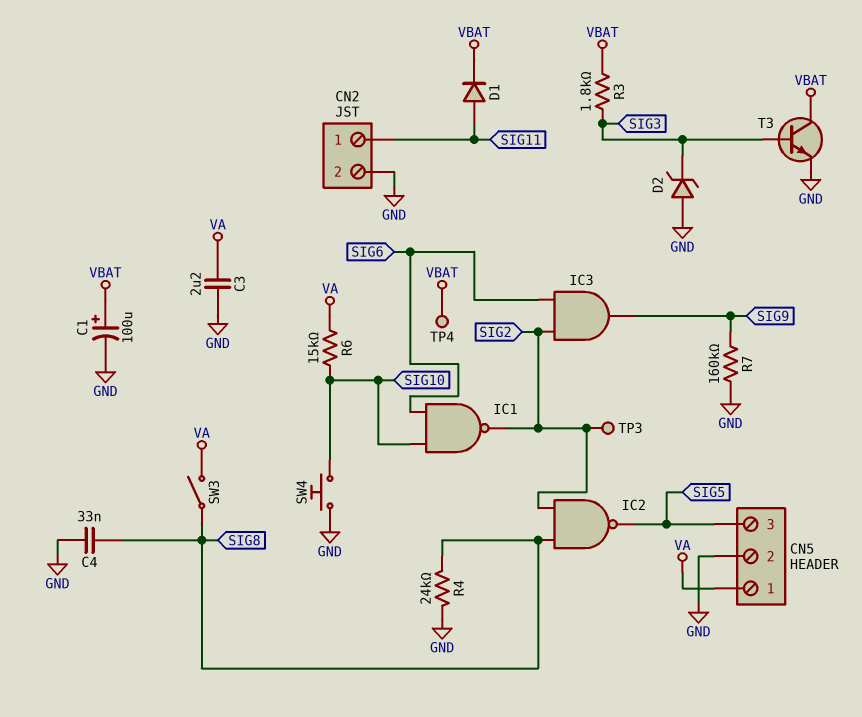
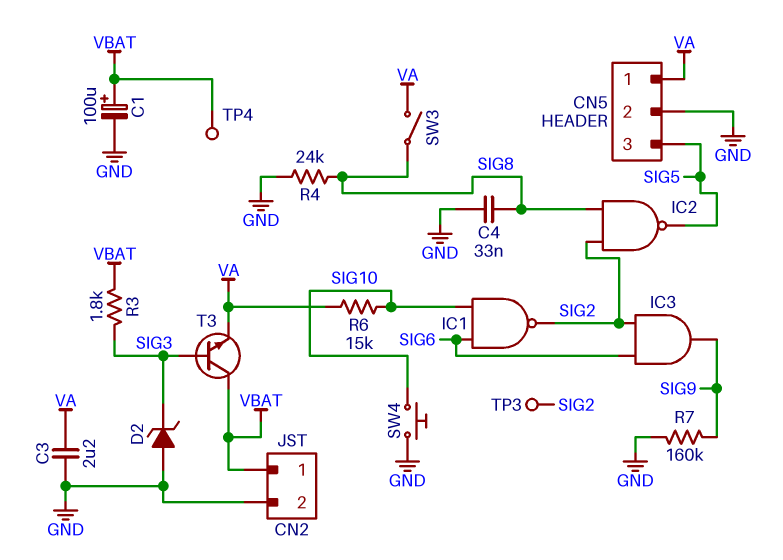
CN2 pin 1: SIG11 -> VBAT
D1: diode (A SIG11, K VBAT) -> none
T3: NPN (B SIG3, C VBAT, E GND) -> NPN (B SIG3, C VBAT, E VA)

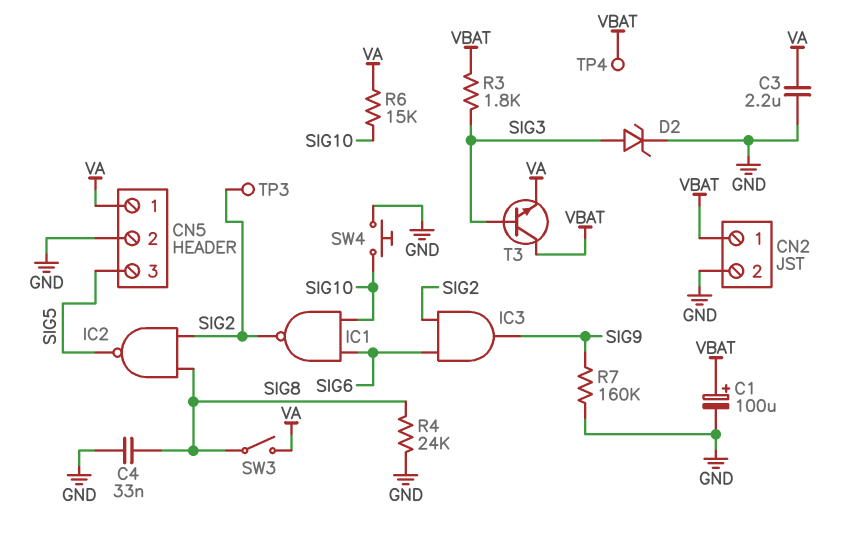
D2: zener (A GND, K SIG3) -> zener (A SIG3, K GND)

